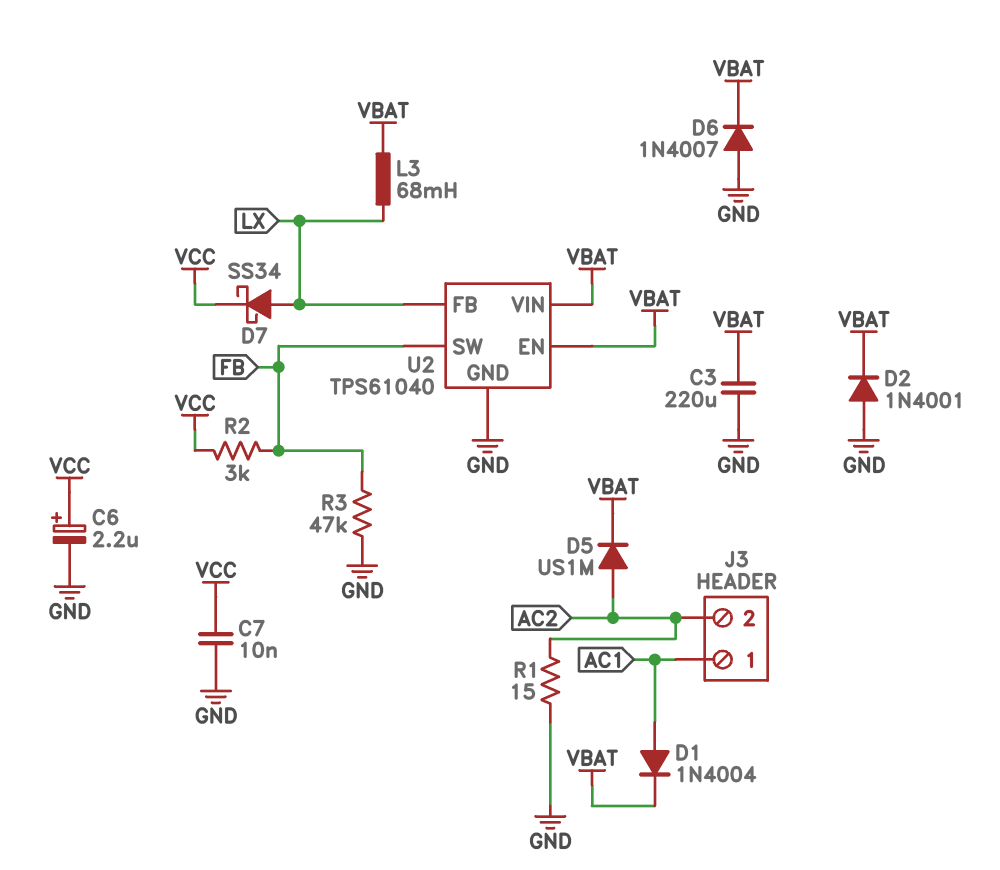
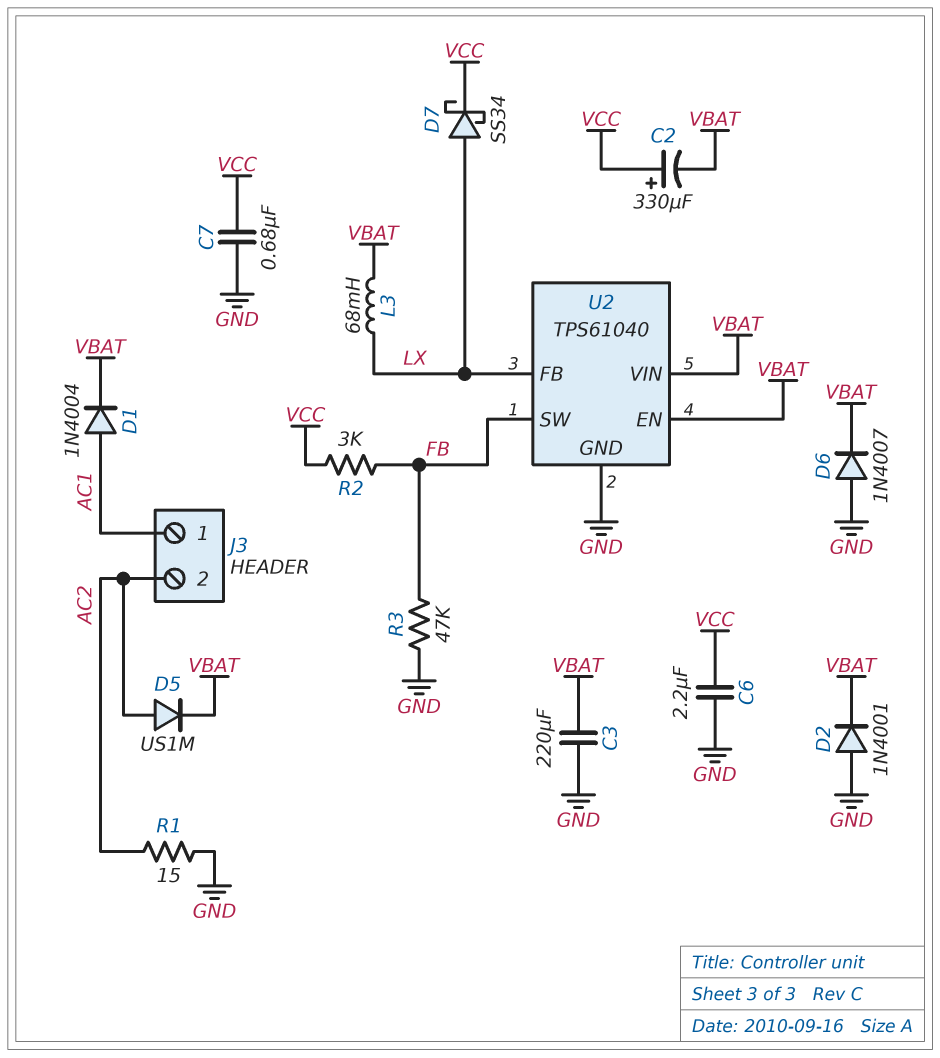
C2: none -> 330uF (plus VCC, minus VBAT)
C6: 2.2uF (plus VCC, minus GND) -> 2.2uF (GND, VCC)
C7: 10nF (GND, VCC) -> 680nF (GND, VCC)

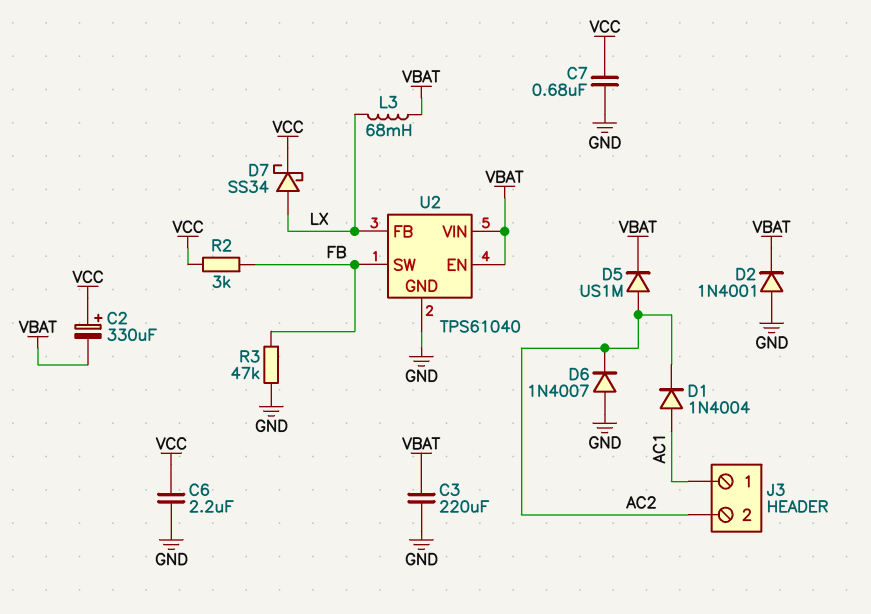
D1: diode 1N4004 (A AC1, K VBAT) -> diode 1N4004 (A AC1, K AC2)
D6: diode 1N4007 (A GND, K VBAT) -> diode 1N4007 (A GND, K AC2)
R1: 15 (AC2, GND) -> none

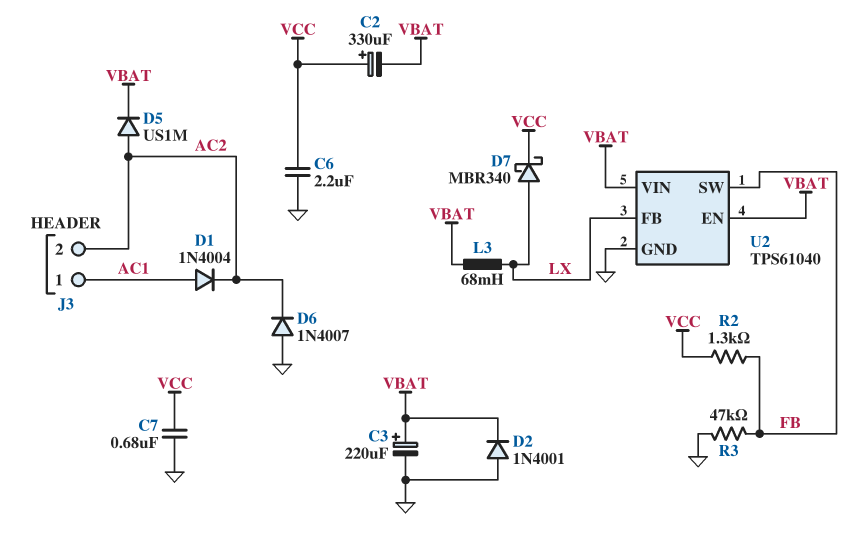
C3: 220uF (GND, VBAT) -> 220uF (plus VBAT, minus GND)
D7: schottky SS34 (A LX, K VCC) -> schottky MBR340 (A LX, K VCC)
R2: 3k (FB, VCC) -> 1.3k (FB, VCC)

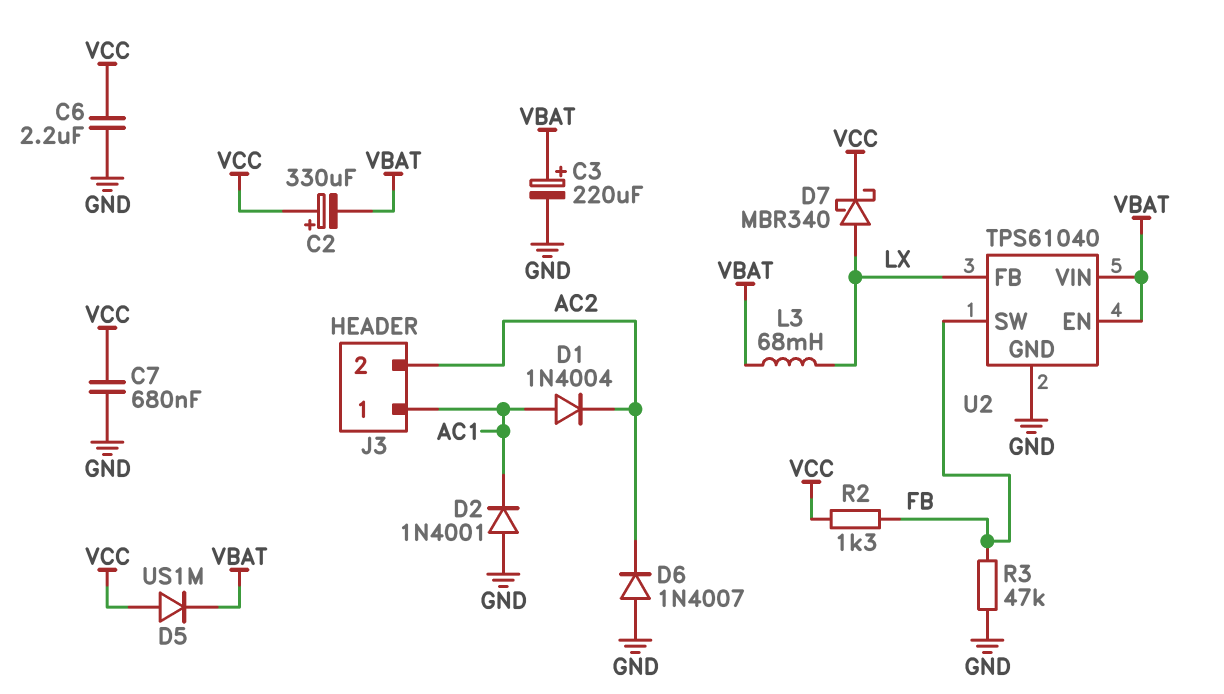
D2: diode 1N4001 (A GND, K VBAT) -> diode 1N4001 (A GND, K AC1)
D5: diode US1M (A AC2, K VBAT) -> diode US1M (A VCC, K VBAT)

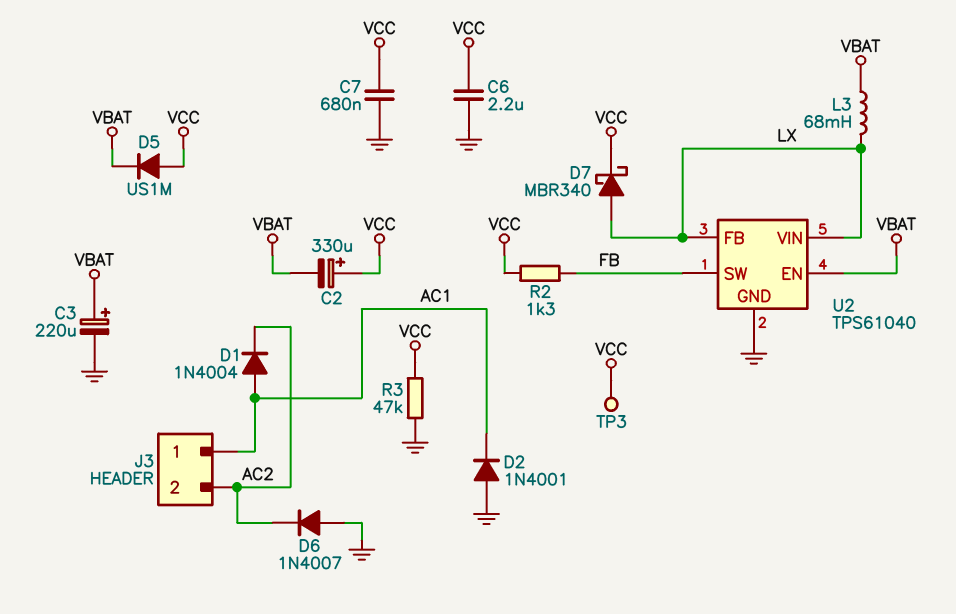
R3: 47k (FB, GND) -> 47k (GND, VCC)
TP3: none -> test point (VCC)
U2 pin VIN: VBAT -> LX

